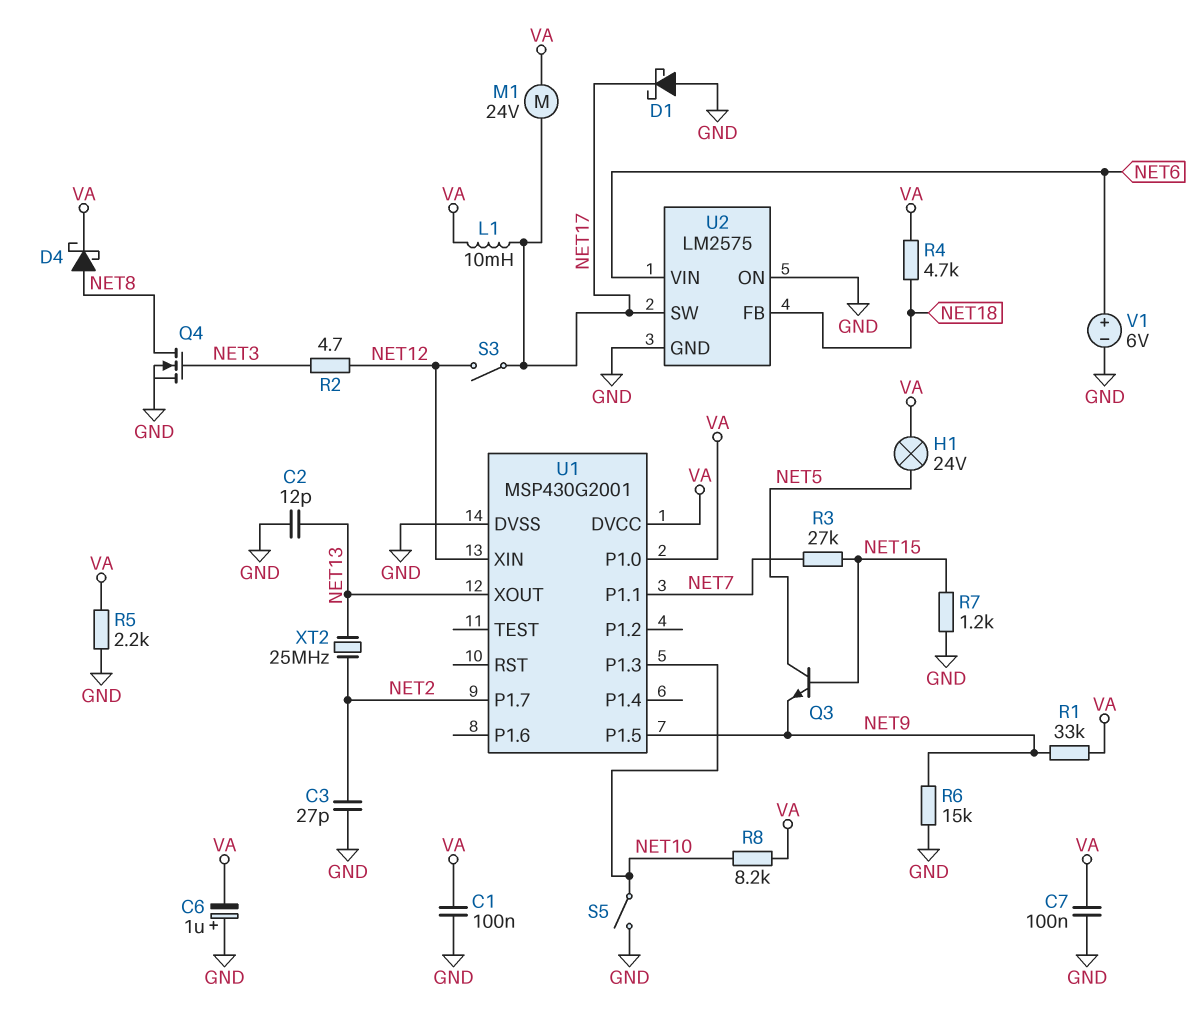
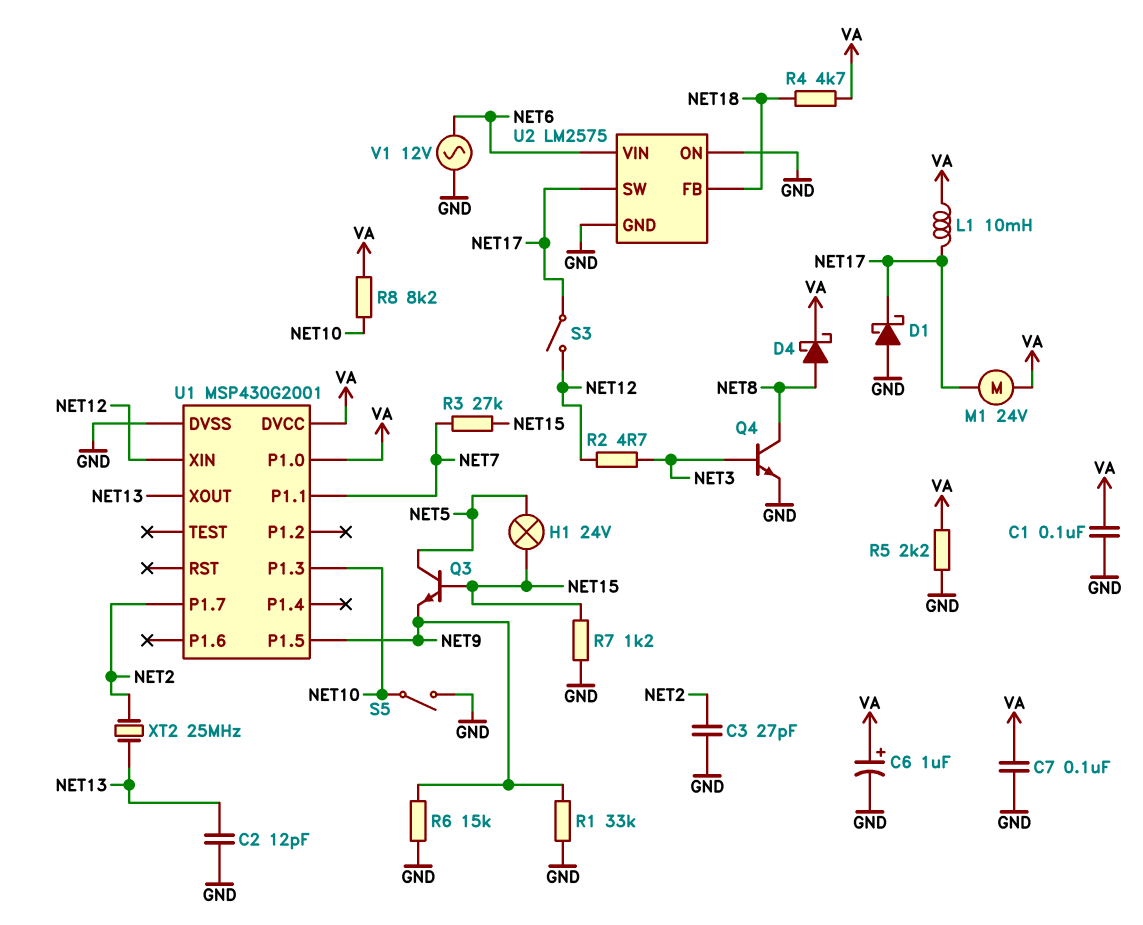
C6: 1uF (plus GND, minus VA) -> 1uF (plus VA, minus GND)
H1: lamp 24V (NET5, VA) -> lamp 24V (NET5, NET15)
Q4: NMOS (G NET3, D NET8, S GND) -> NPN (B NET3, C NET8, E GND)
R1: 33k (NET9, VA) -> 33k (GND, NET9)
V1: 6V (plus NET6, minus GND) -> AC 12V (GND, NET6)

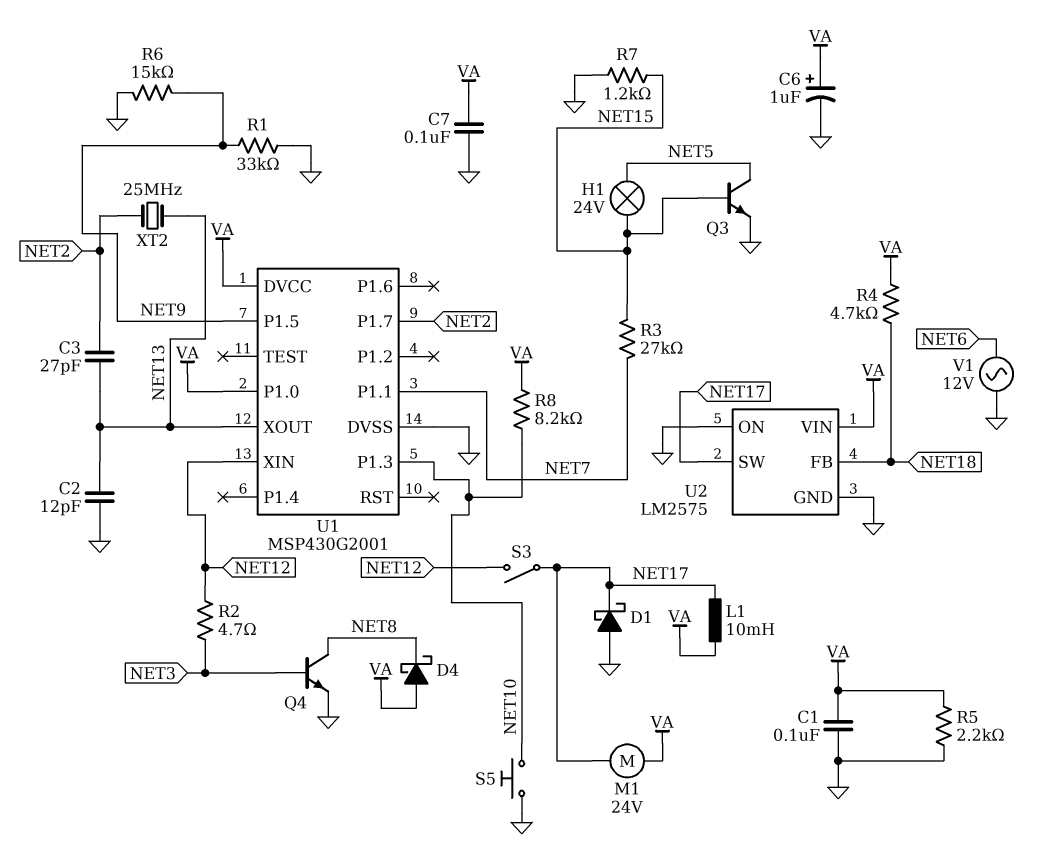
C3: 27pF (GND, NET2) -> 27pF (NET2, NET13)
D4: schottky (A NET8, K VA) -> schottky (A VA, K NET8)
Q3: NPN (B NET15, C NET5, E NET9) -> NPN (B NET15, C NET5, E GND)
S5: switch (GND, NET10) -> button (GND, NET10)
U2 pin VIN: NET6 -> VA

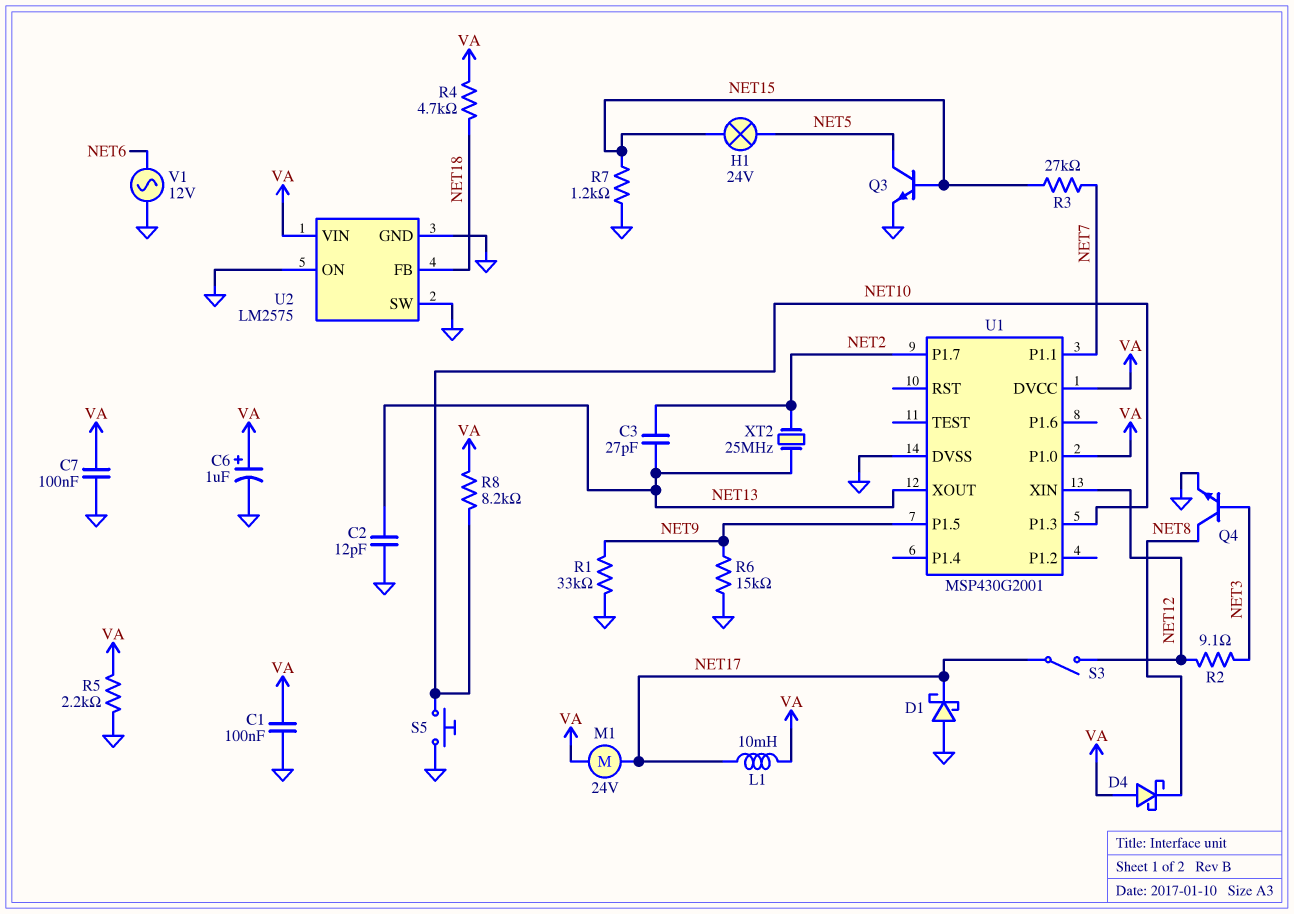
R2: 4.7 (NET3, NET12) -> 9.1 (NET3, NET12)
U2 pin SW: NET17 -> GND

